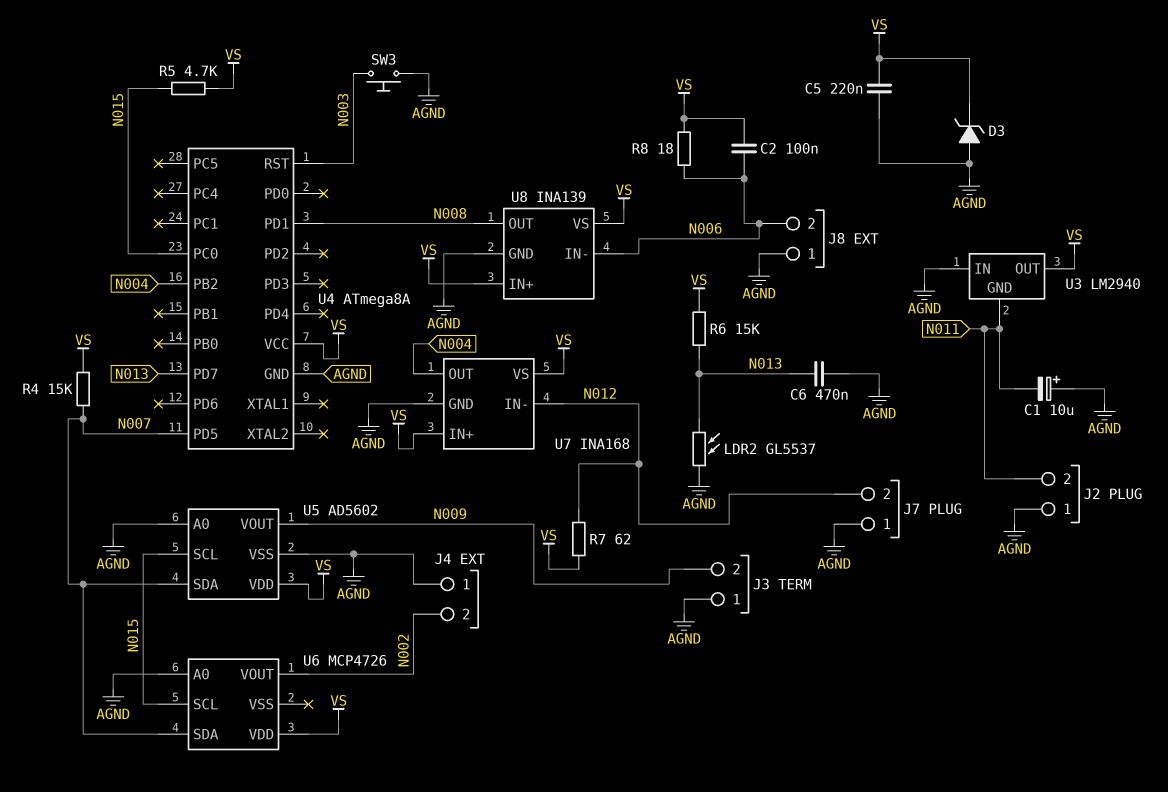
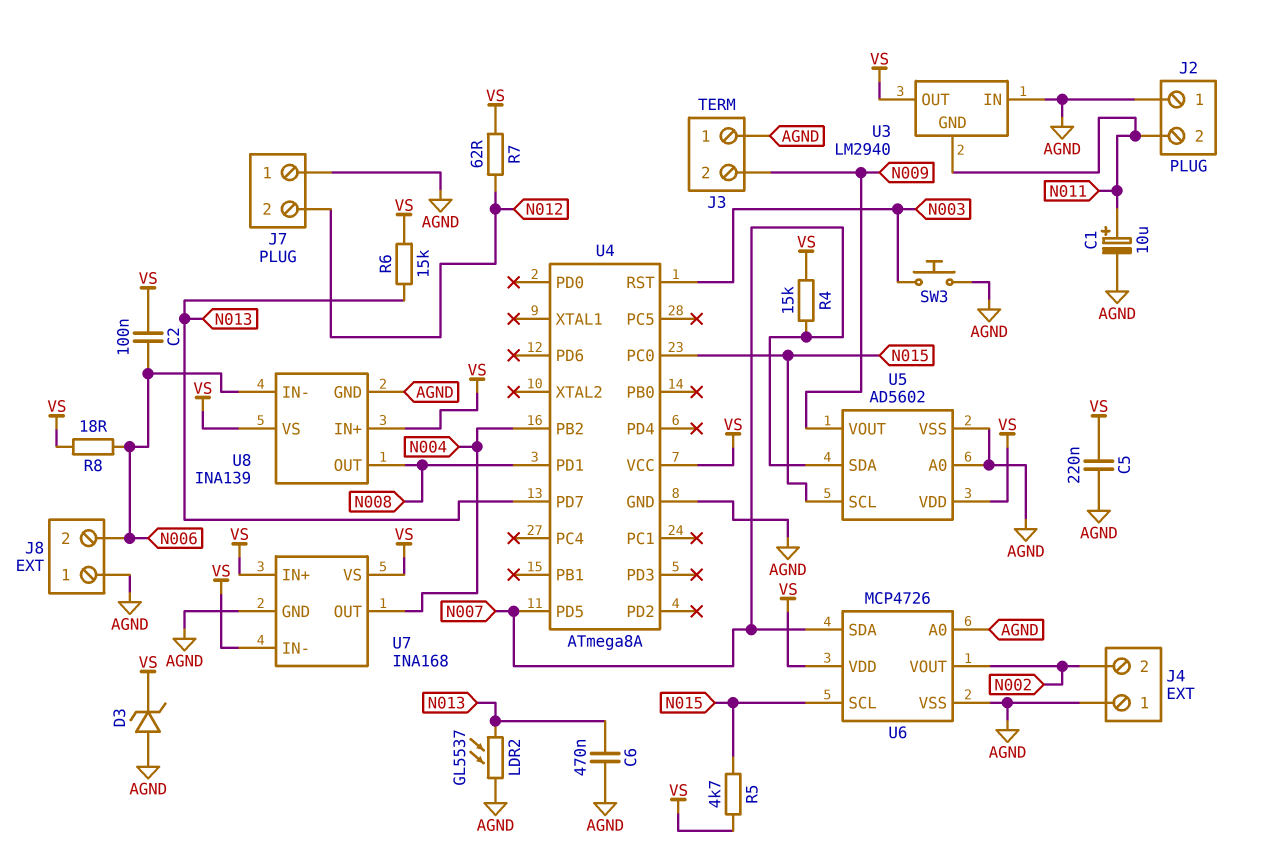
C1: 10uF (plus AGND, minus N011) -> 10uF (plus N011, minus AGND)
U6 pin VSS: none -> AGND
U7 pin IN-: N012 -> VS

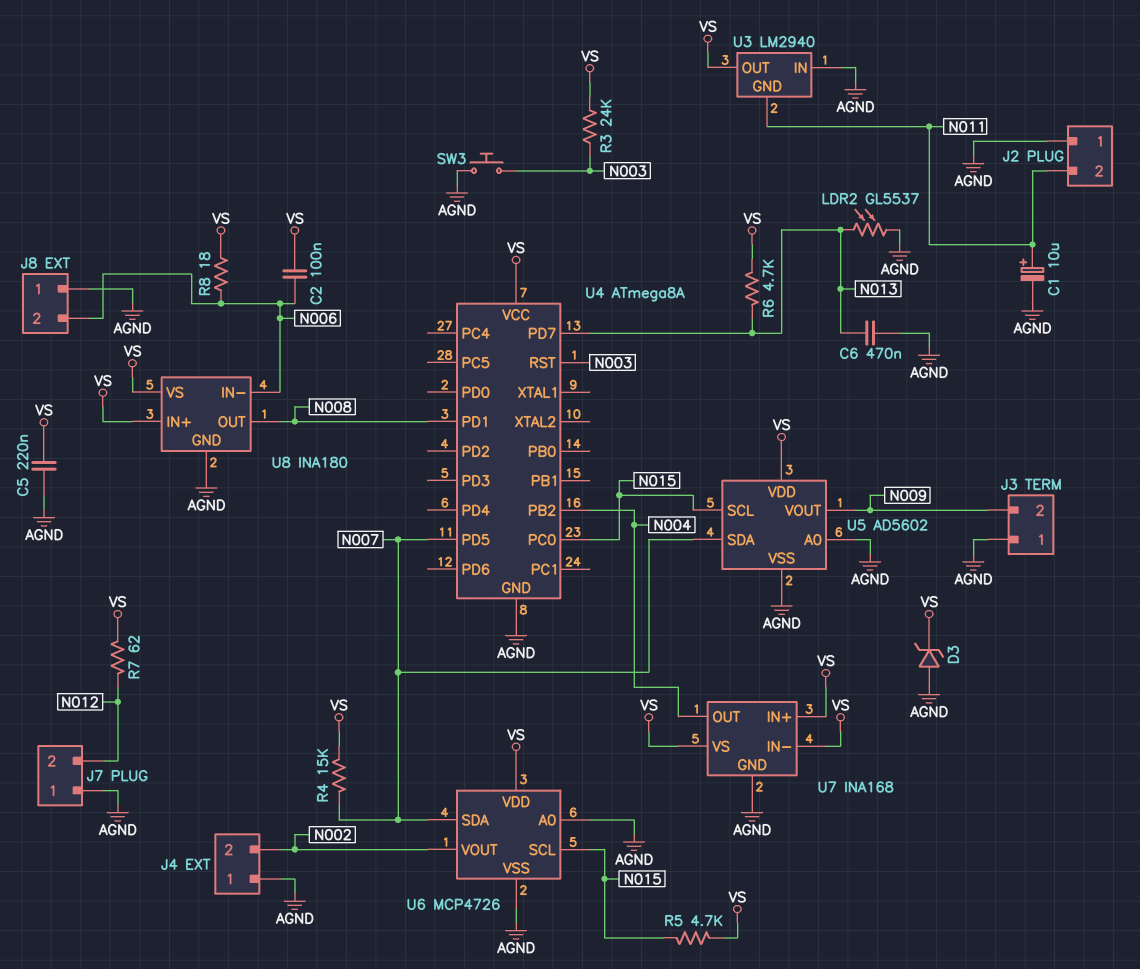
R3: none -> 24k (N003, VS)
R6: 15k (N013, VS) -> 4.7k (N013, VS)
U8: INA139 -> INA180

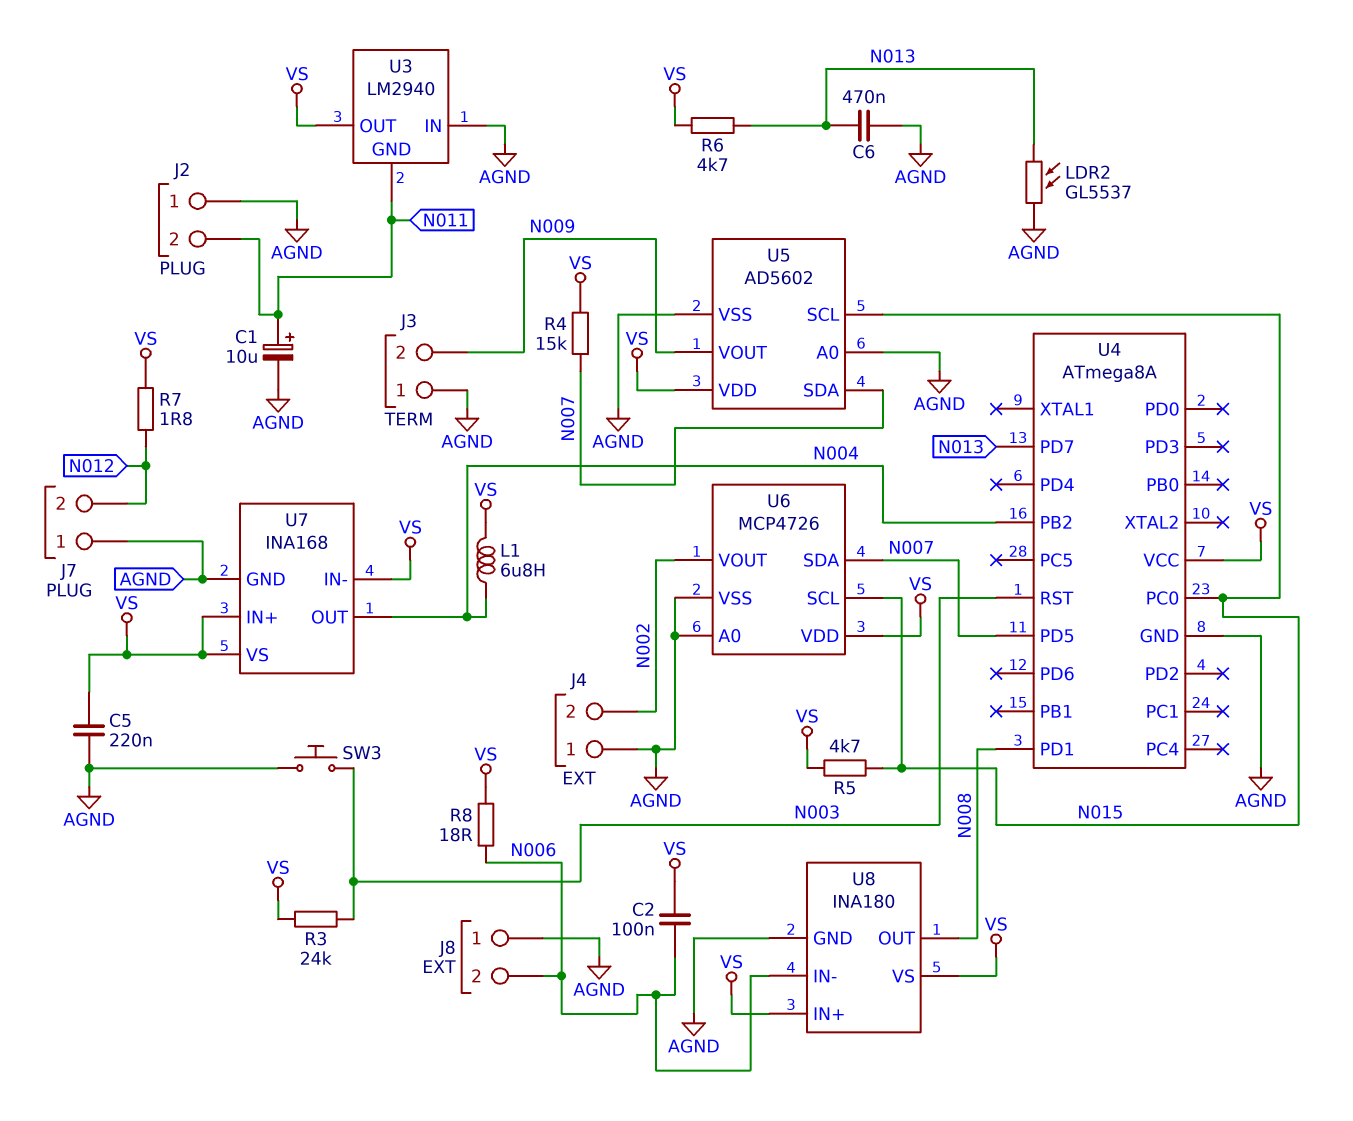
D3: zener (A AGND, K VS) -> none
L1: none -> 6.8uH (N004, VS)
R7: 62 (N012, VS) -> 1.8 (N012, VS)

